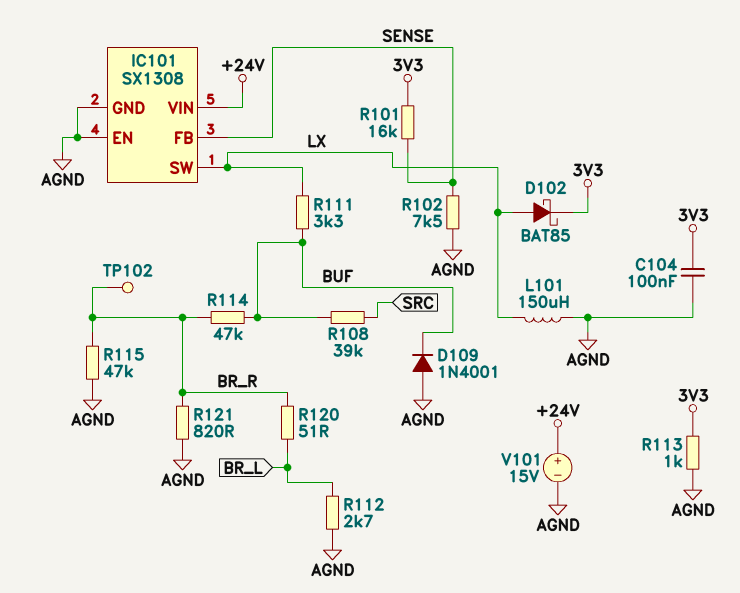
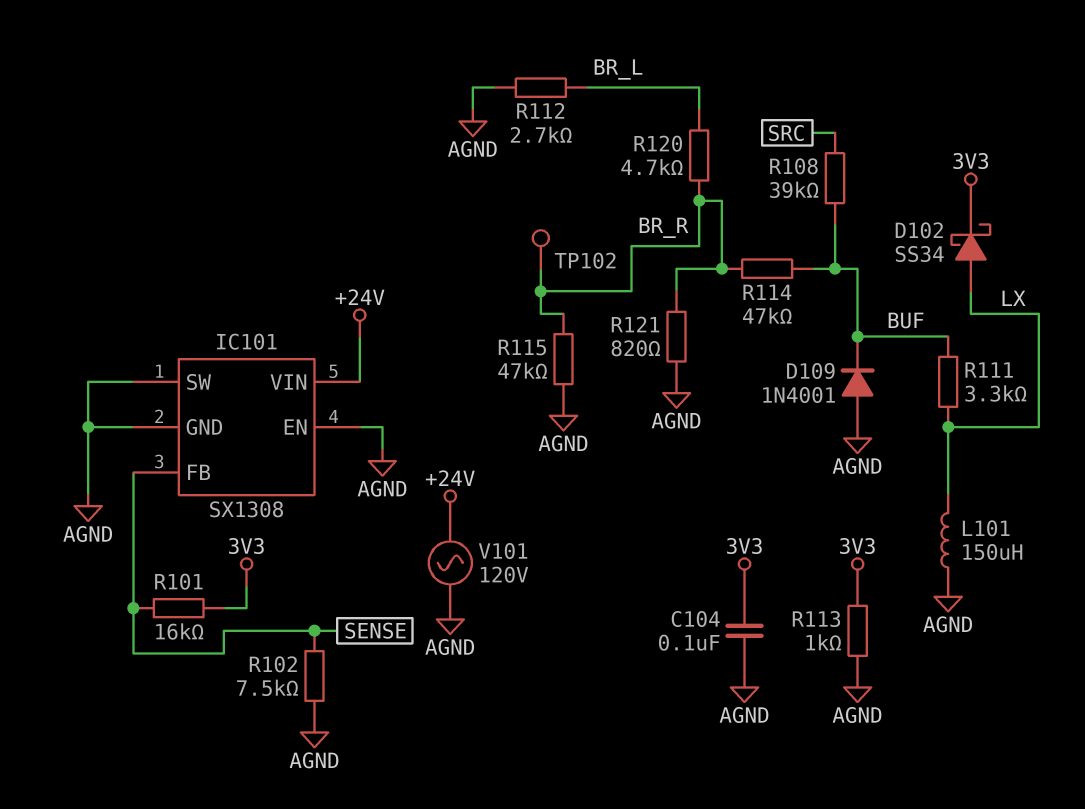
D102: schottky BAT85 (A LX, K 3V3) -> schottky SS34 (A LX, K 3V3)
IC101 pin SW: LX -> AGND
R120: 51 (BR_L, BR_R) -> 4.7k (BR_L, BR_R)
V101: 15V (plus +24V, minus AGND) -> AC 120V (+24V, AGND)

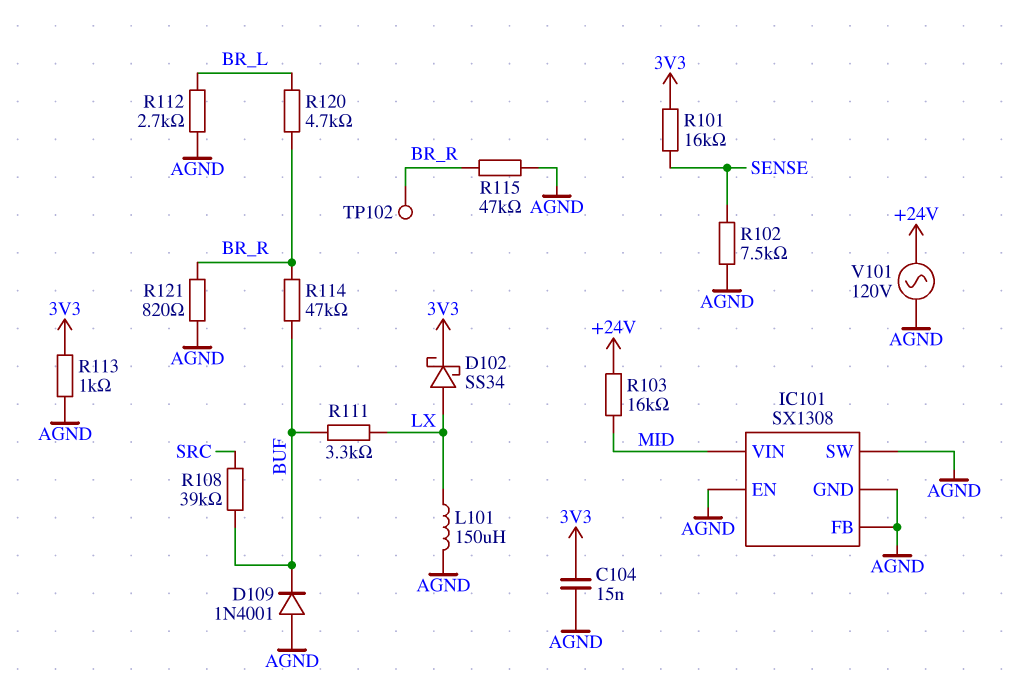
C104: 100nF (3V3, AGND) -> 15nF (3V3, AGND)
IC101 pin FB: SENSE -> AGND
IC101 pin VIN: +24V -> MID
R103: none -> 16k (+24V, MID)

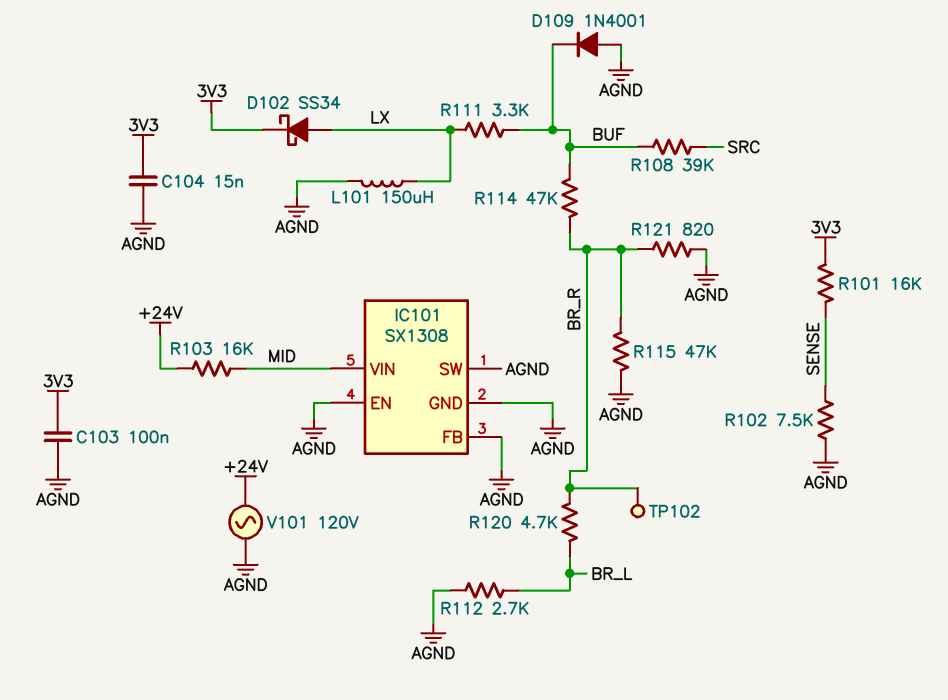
C103: none -> 100nF (3V3, AGND)
R113: 1k (3V3, AGND) -> none

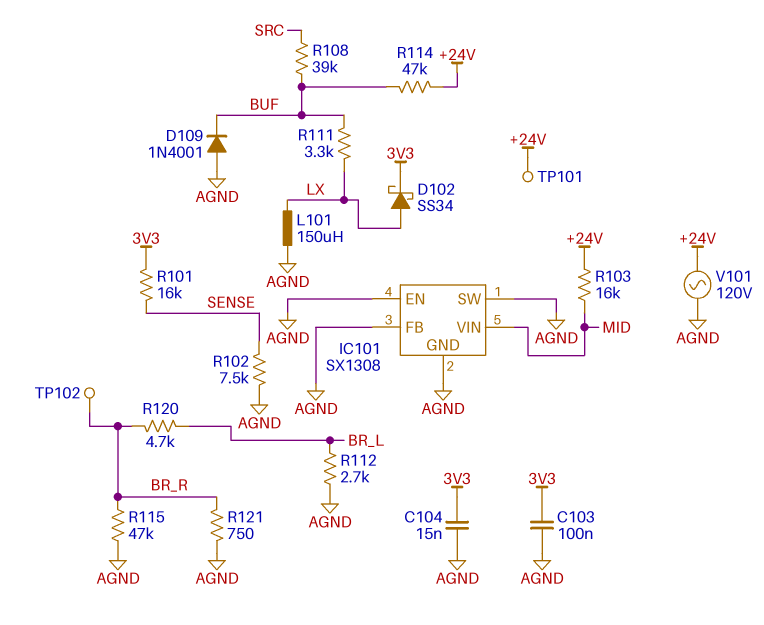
R114: 47k (BR_R, BUF) -> 47k (+24V, BUF)
R121: 820 (AGND, BR_R) -> 750 (AGND, BR_R)
TP101: none -> test point (+24V)

